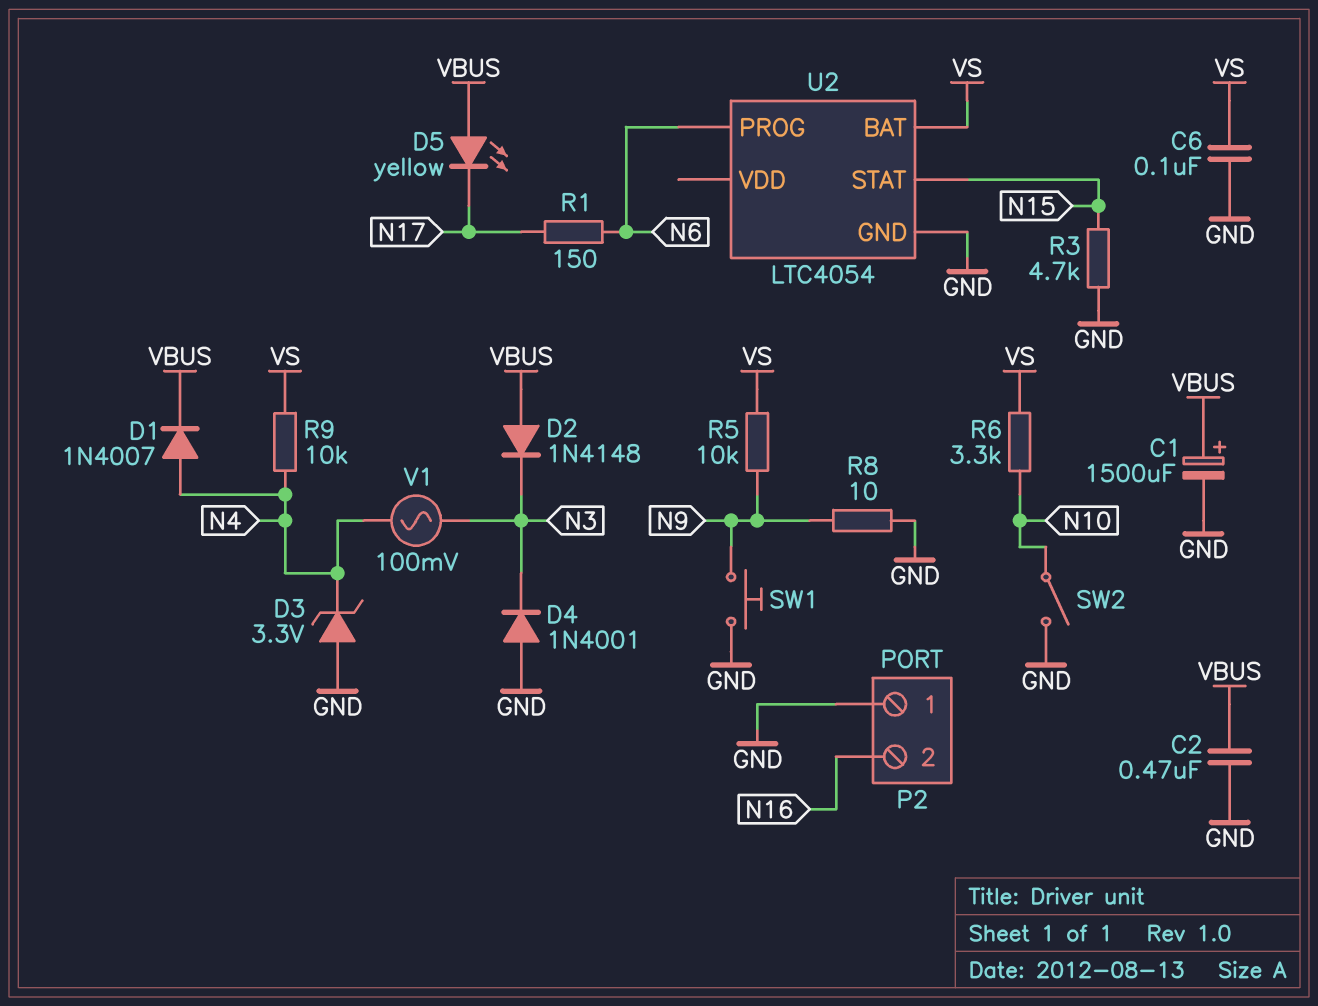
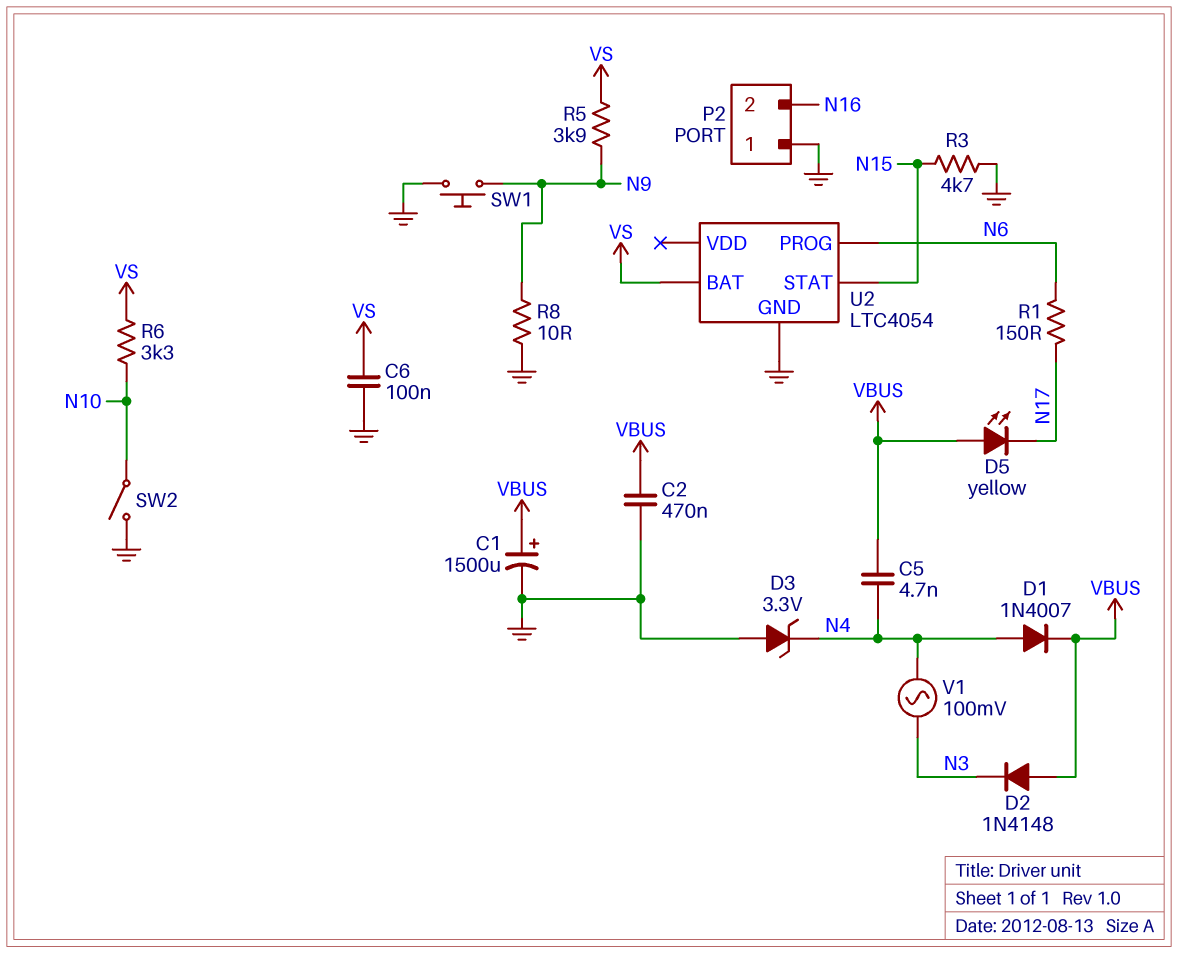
C5: none -> 4.7nF (N4, VBUS)
D4: diode 1N4001 (A GND, K N3) -> none
R5: 10k (N9, VS) -> 3.9k (N9, VS)
R9: 10k (N4, VS) -> none

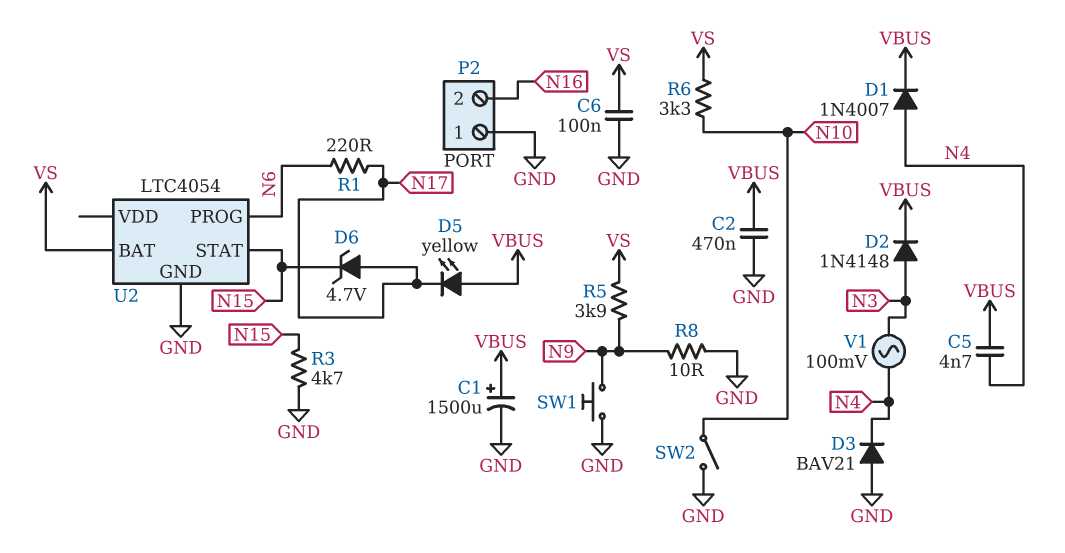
D2: diode 1N4148 (A VBUS, K N3) -> diode 1N4148 (A N3, K VBUS)
D3: zener 3.3V (A GND, K N4) -> diode BAV21 (A GND, K N4)
D6: none -> zener 4.7V (A N17, K N15)
R1: 150 (N6, N17) -> 220 (N6, N17)

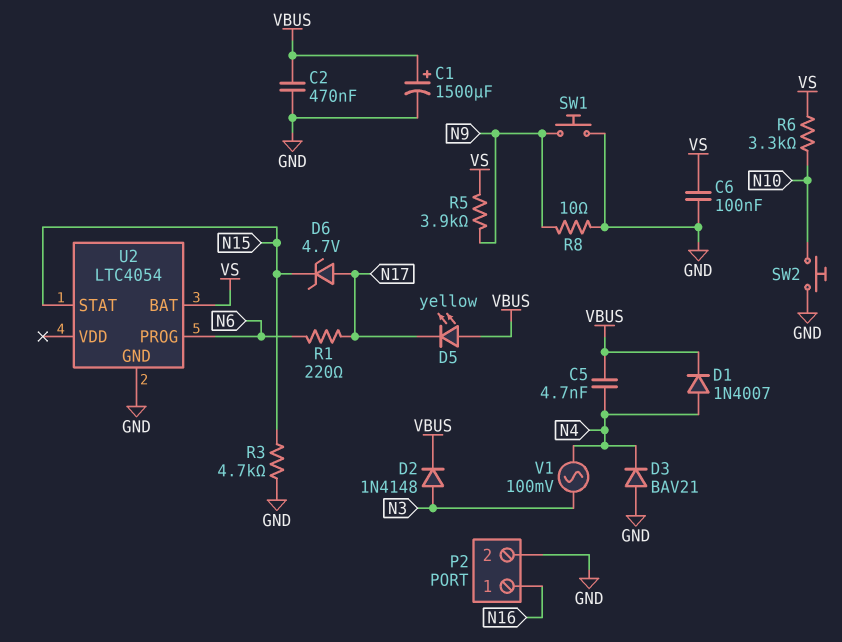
P2 pin 1: GND -> N16
P2 pin 2: N16 -> GND
SW2: switch (GND, N10) -> button (GND, N10)

